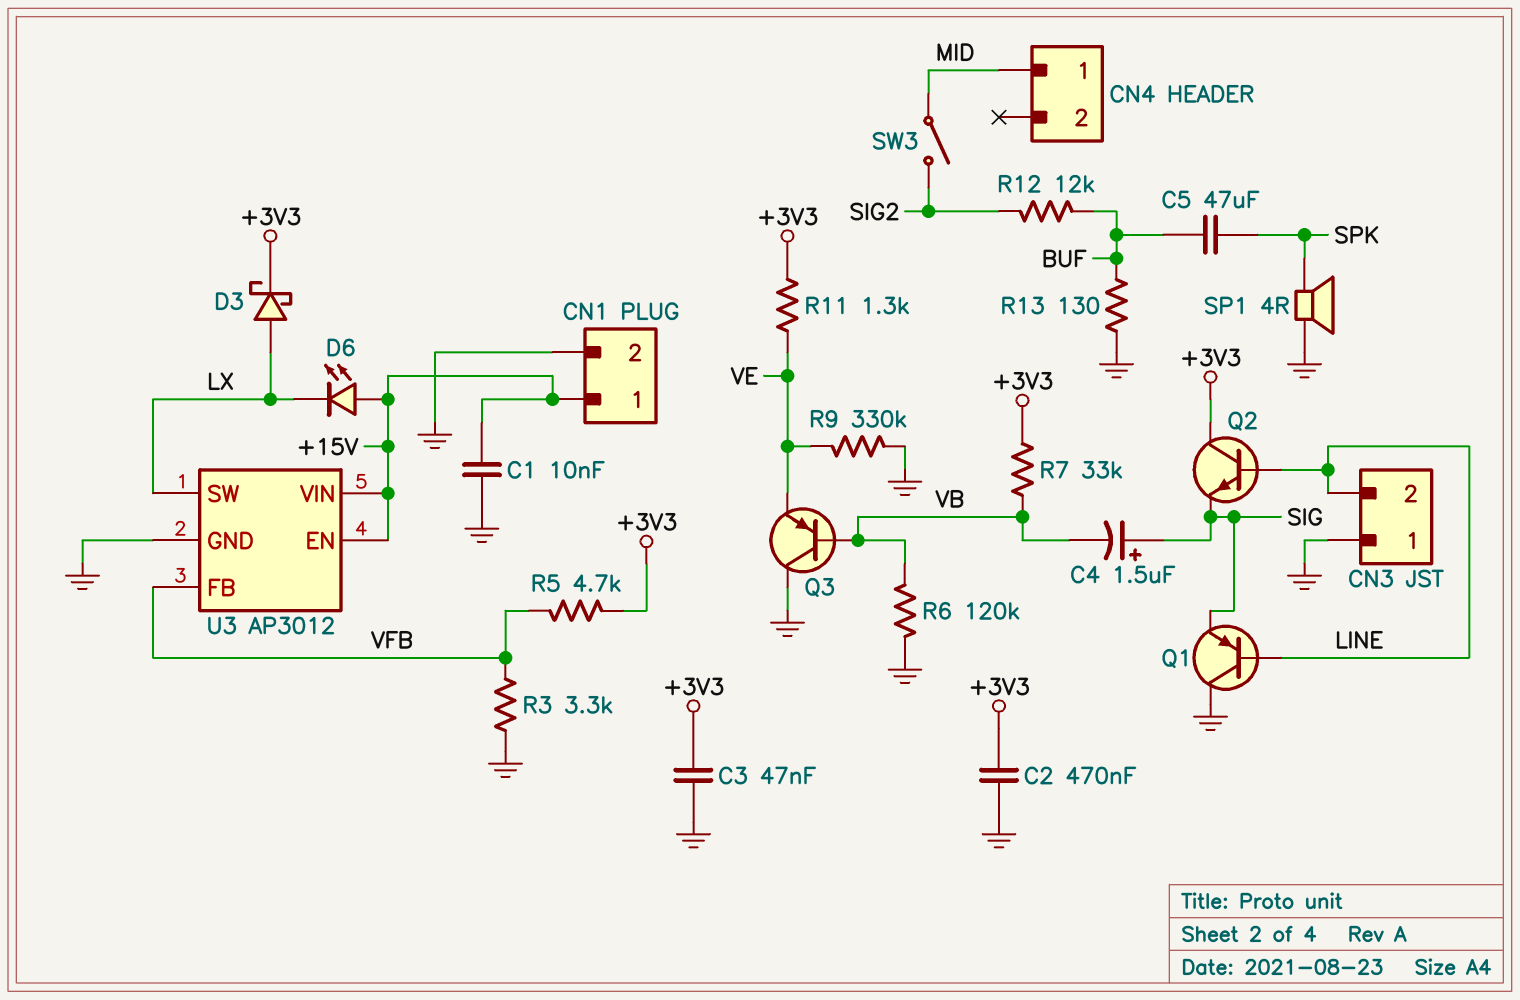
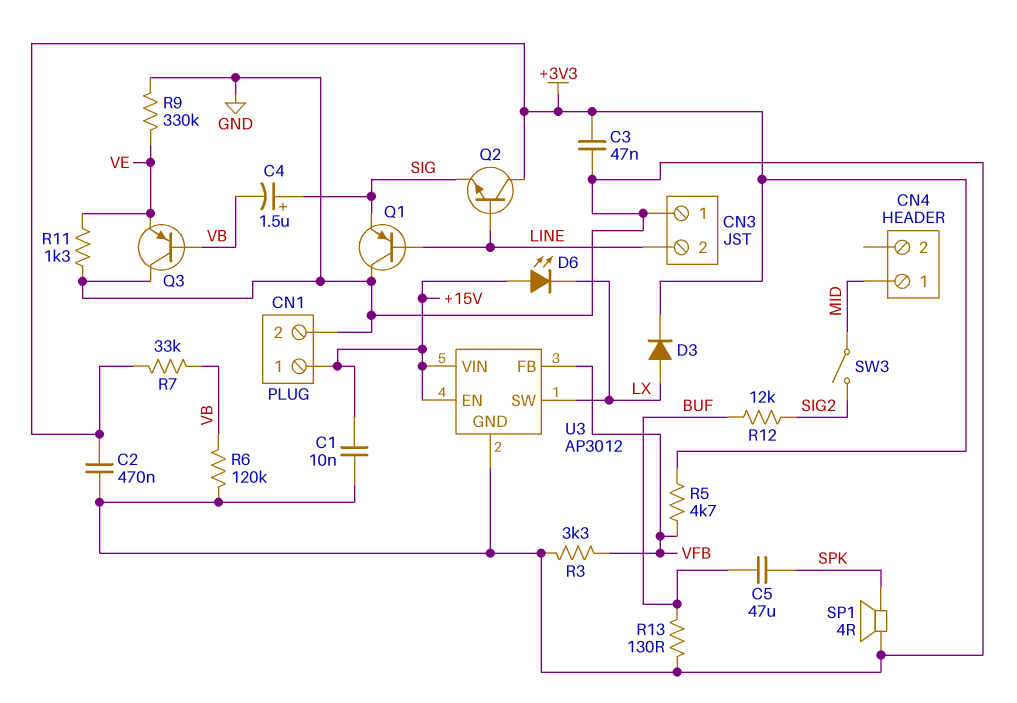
D3: schottky (A LX, K +3V3) -> diode (A LX, K +3V3)
R11: 1.3k (+3V3, VE) -> 1.3k (GND, VE)

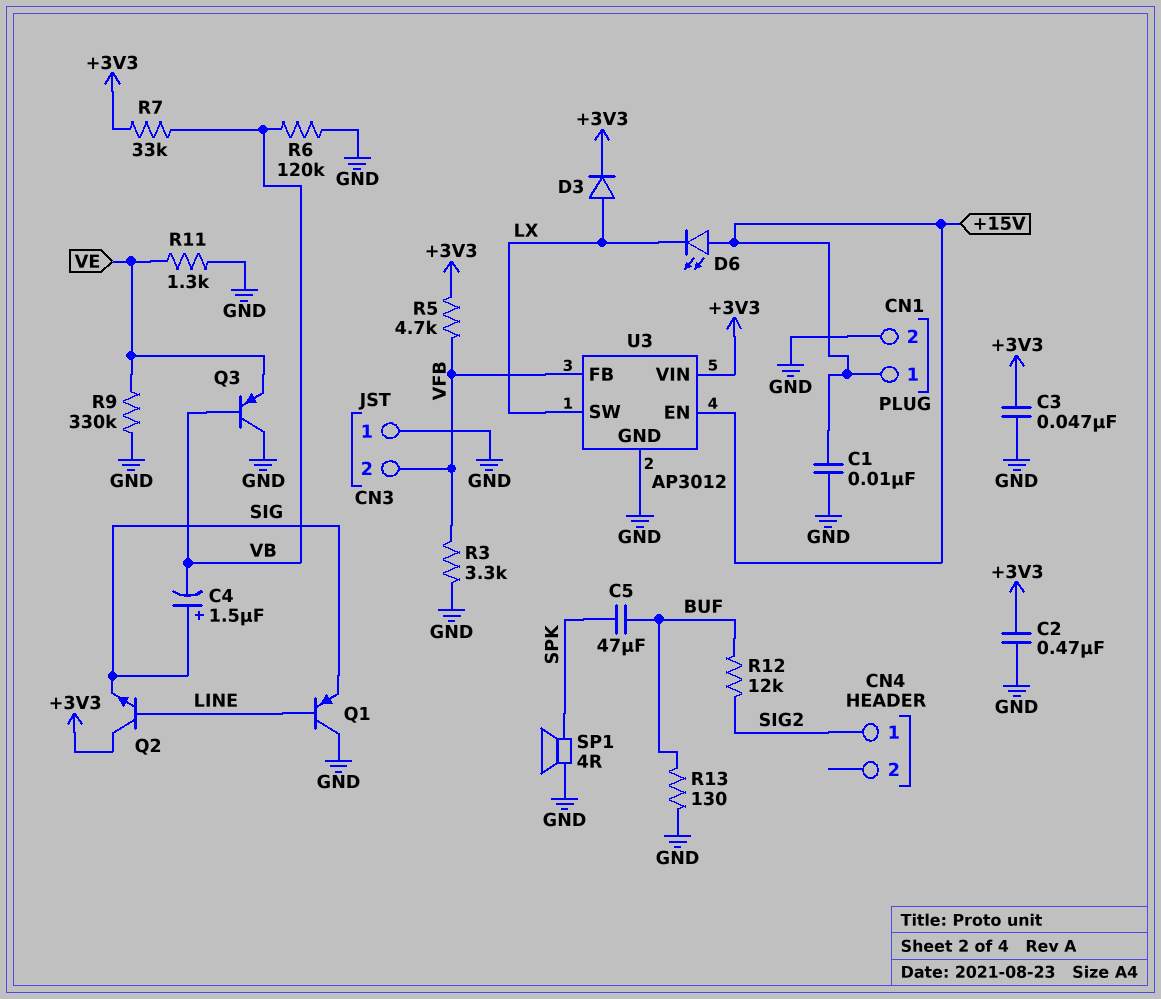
CN3 pin 2: LINE -> VFB
CN4 pin 1: MID -> SIG2
SW3: switch (MID, SIG2) -> none
U3 pin VIN: +15V -> +3V3

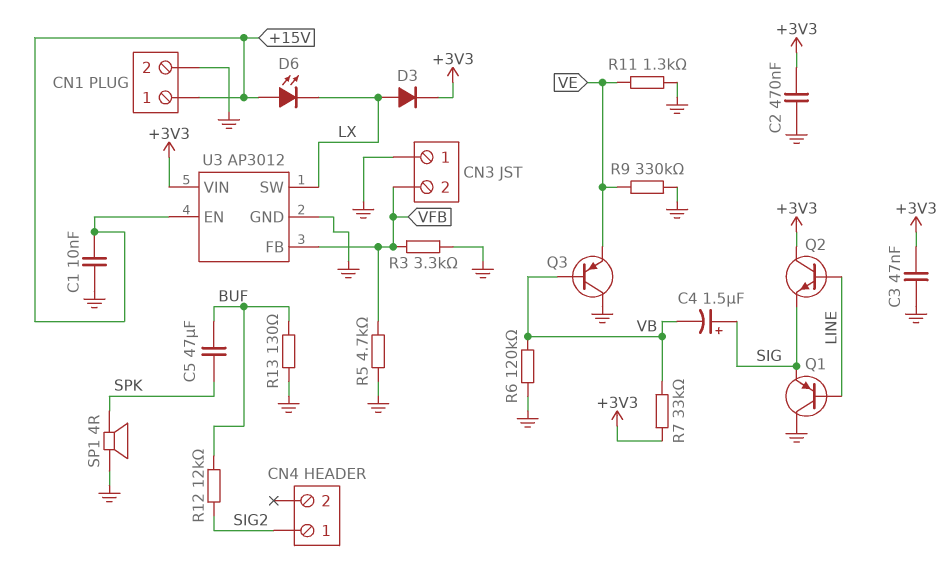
R5: 4.7k (+3V3, VFB) -> 4.7k (GND, VFB)

